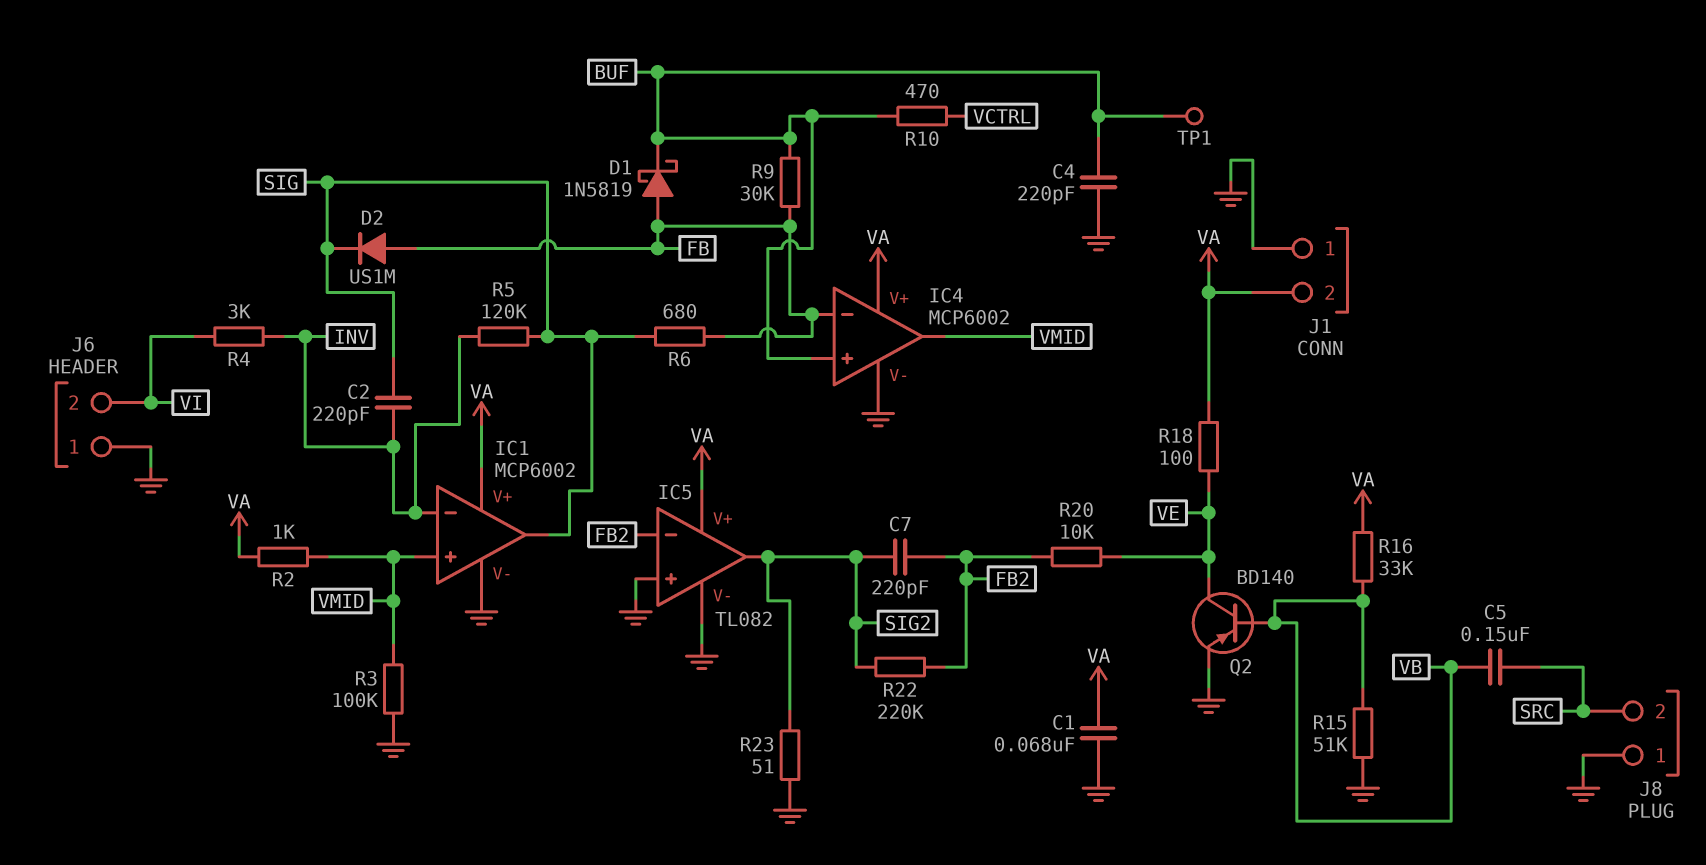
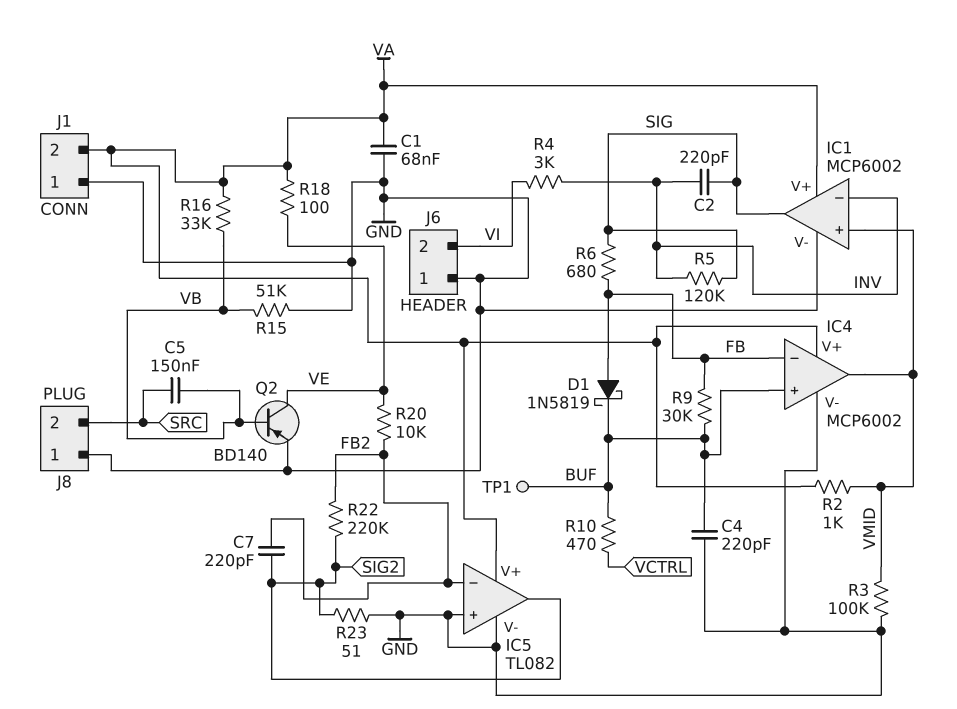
D2: diode US1M (A FB, K SIG) -> none

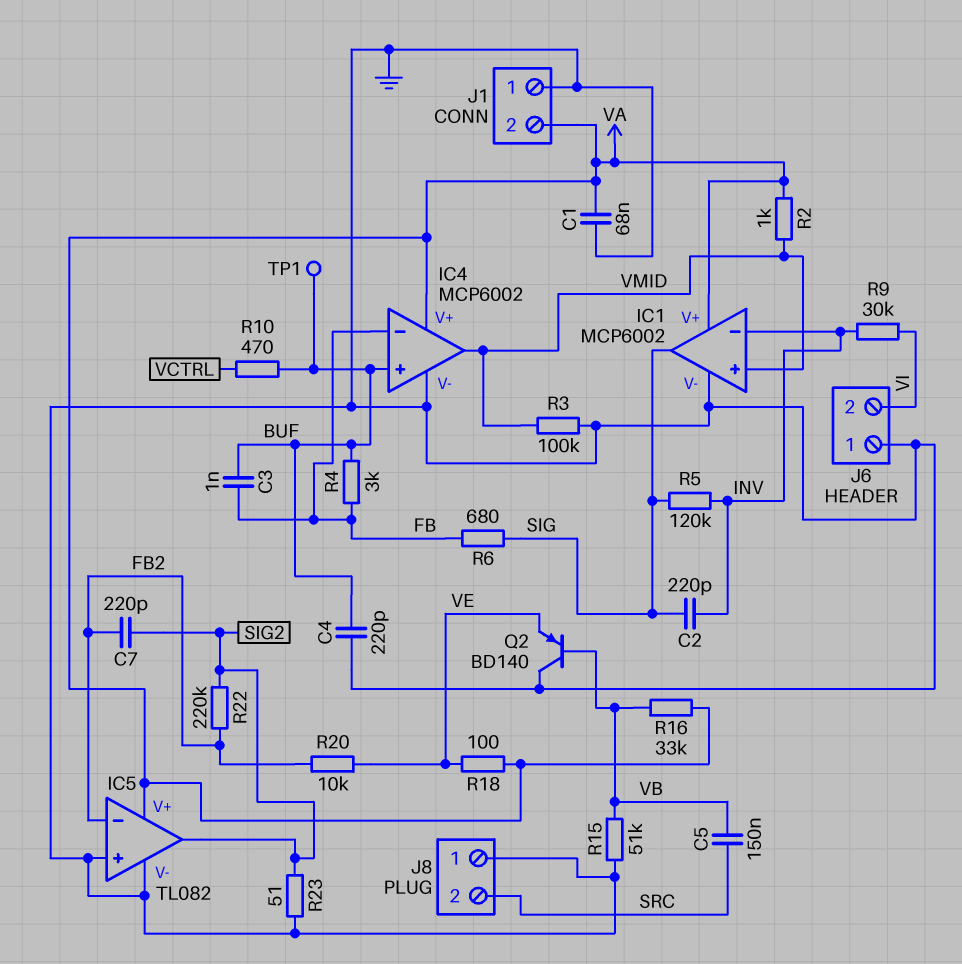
C3: none -> 1nF (BUF, FB)
D1: schottky 1N5819 (A FB, K BUF) -> none
Q2: PNP BD140 (B VB, C VE, E GND) -> PNP BD140 (B VB, C GND, E VE)
R4: 3k (INV, VI) -> 3k (BUF, FB)
R9: 30k (BUF, FB) -> 30k (INV, VI)

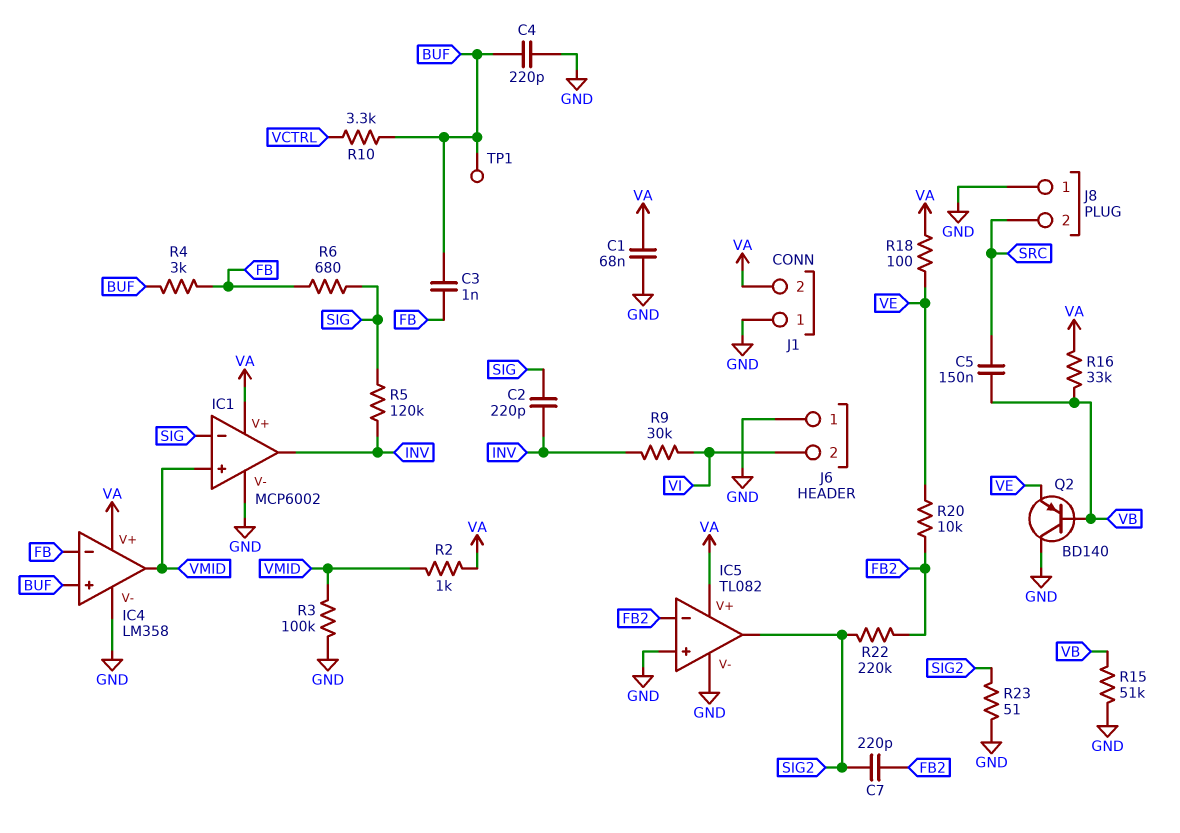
IC1 pin in-: INV -> SIG
IC1 pin out: SIG -> INV
IC4: MCP6002 -> LM358
R10: 470 (BUF, VCTRL) -> 3.3k (BUF, VCTRL)

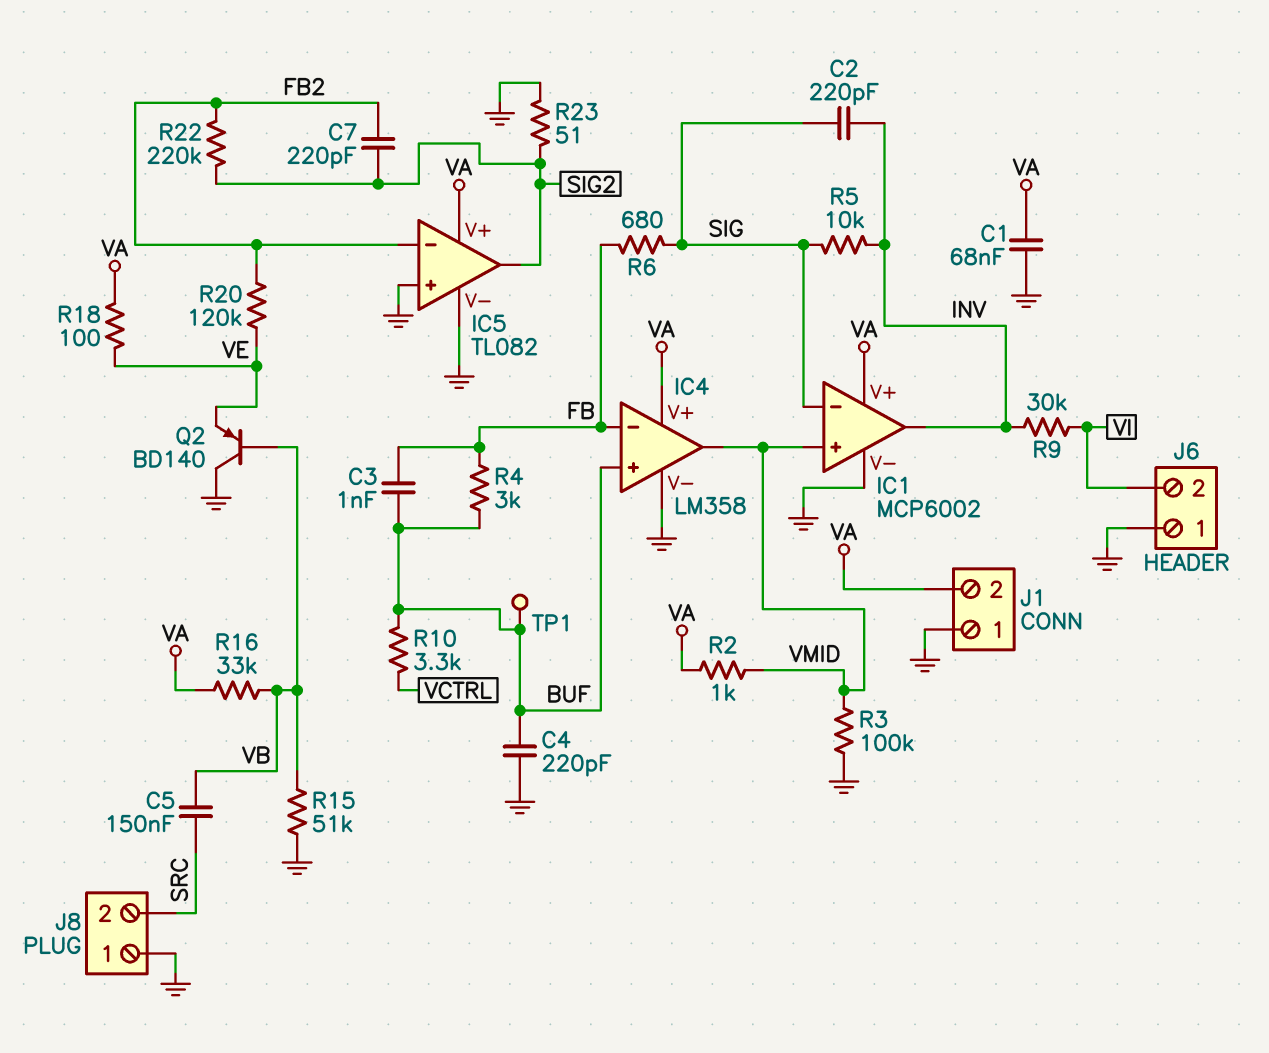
R5: 120k (INV, SIG) -> 10k (INV, SIG)
R20: 10k (FB2, VE) -> 120k (FB2, VE)

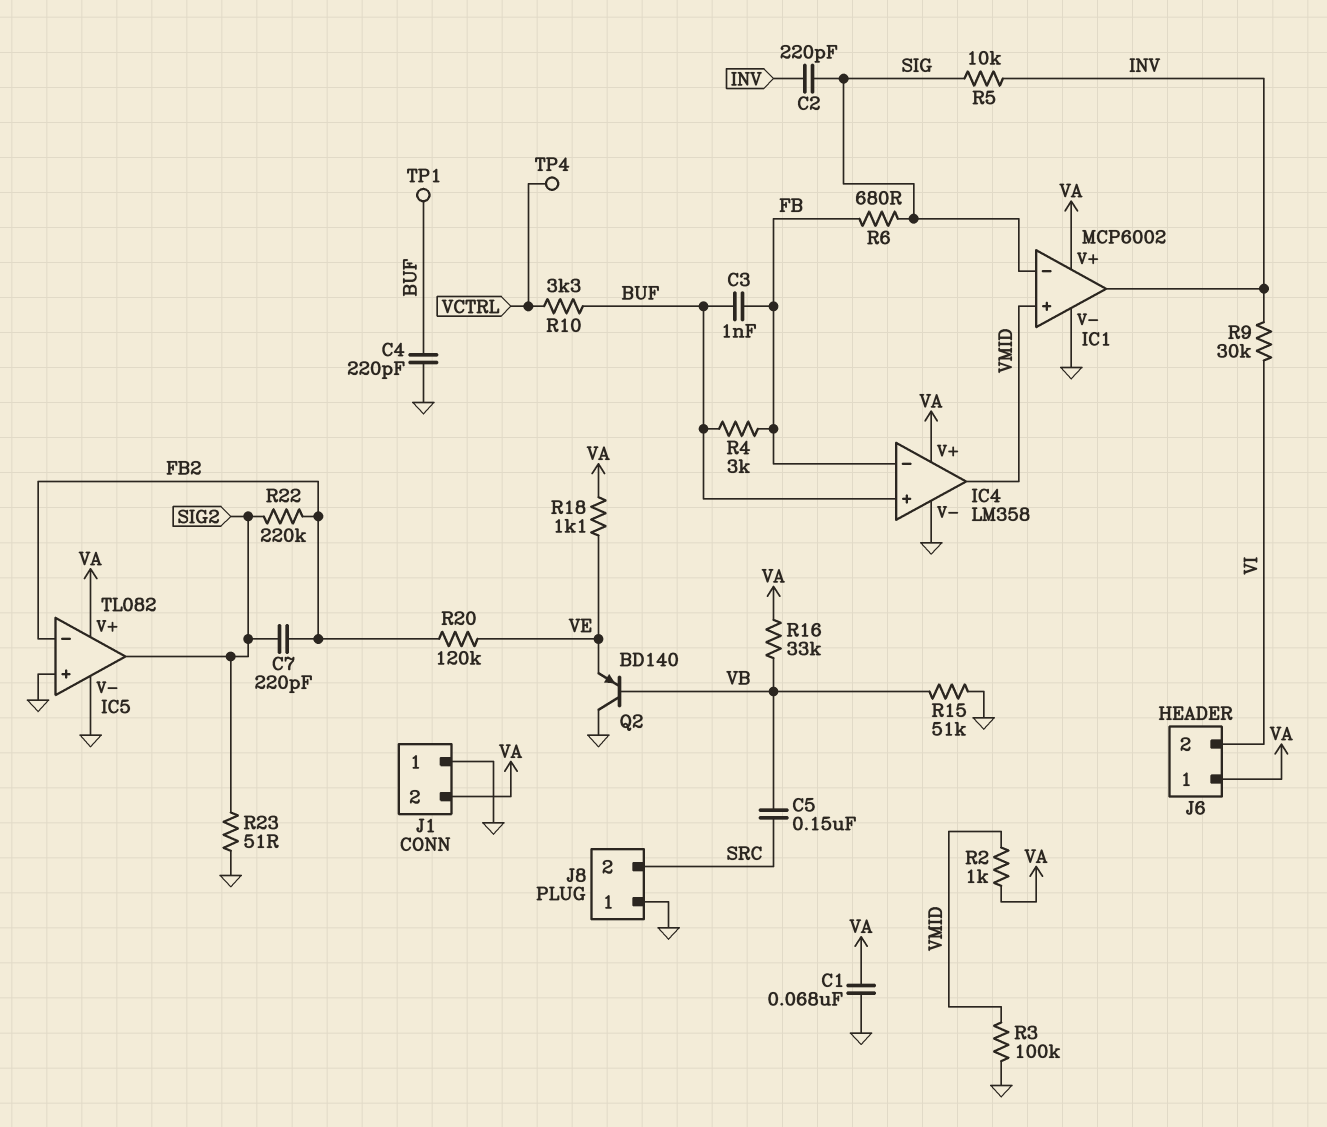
J6 pin 1: GND -> VA
R18: 100 (VA, VE) -> 1.1k (VA, VE)
TP4: none -> test point (VCTRL)

